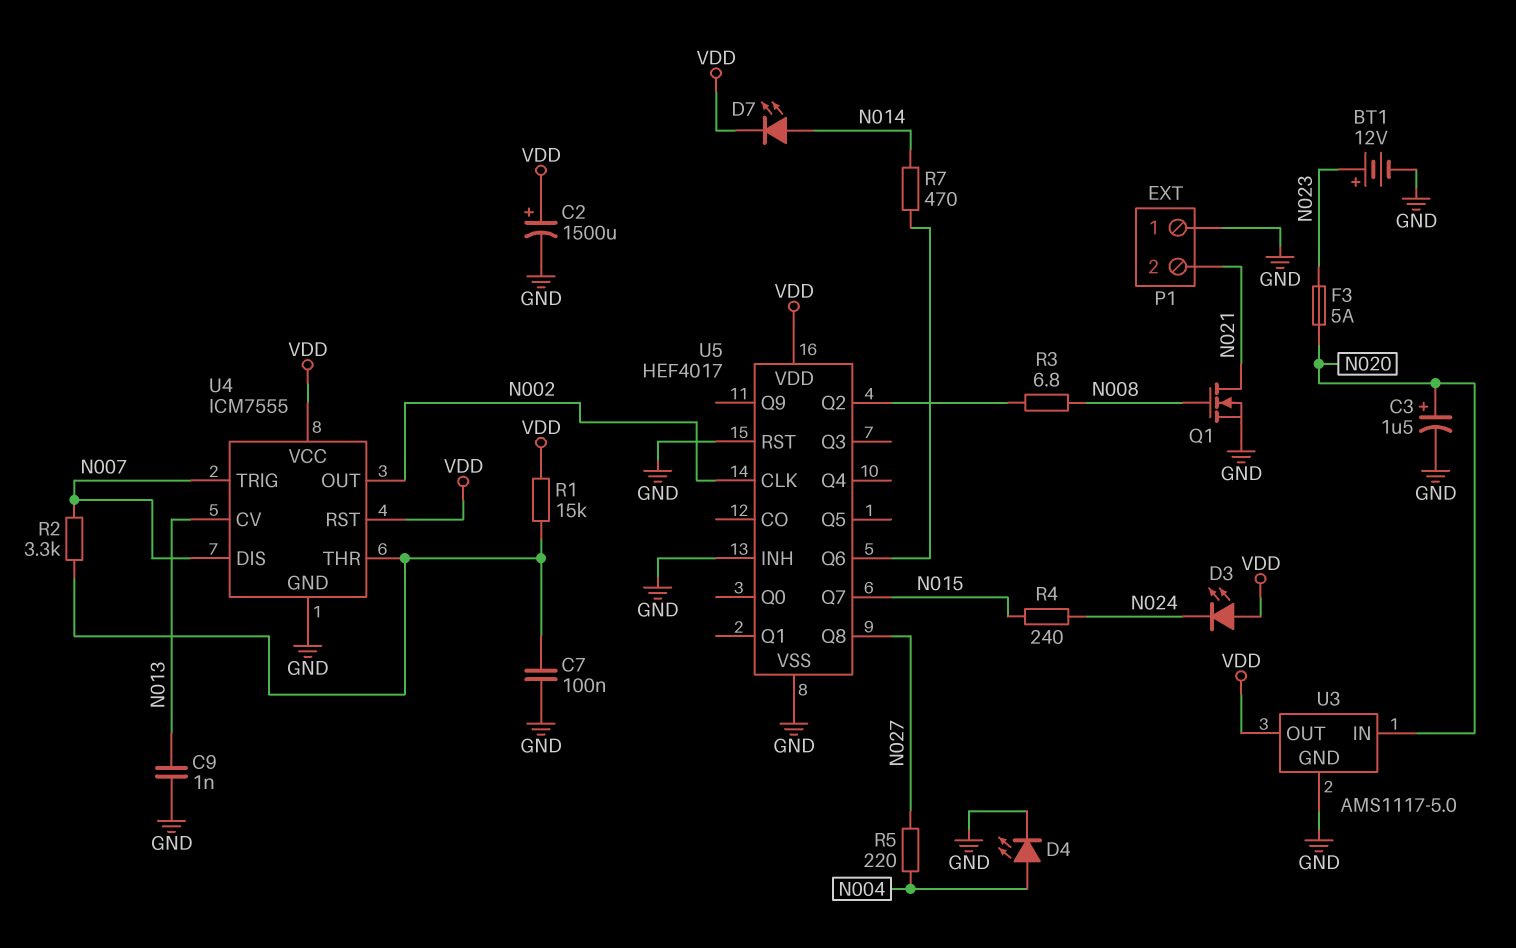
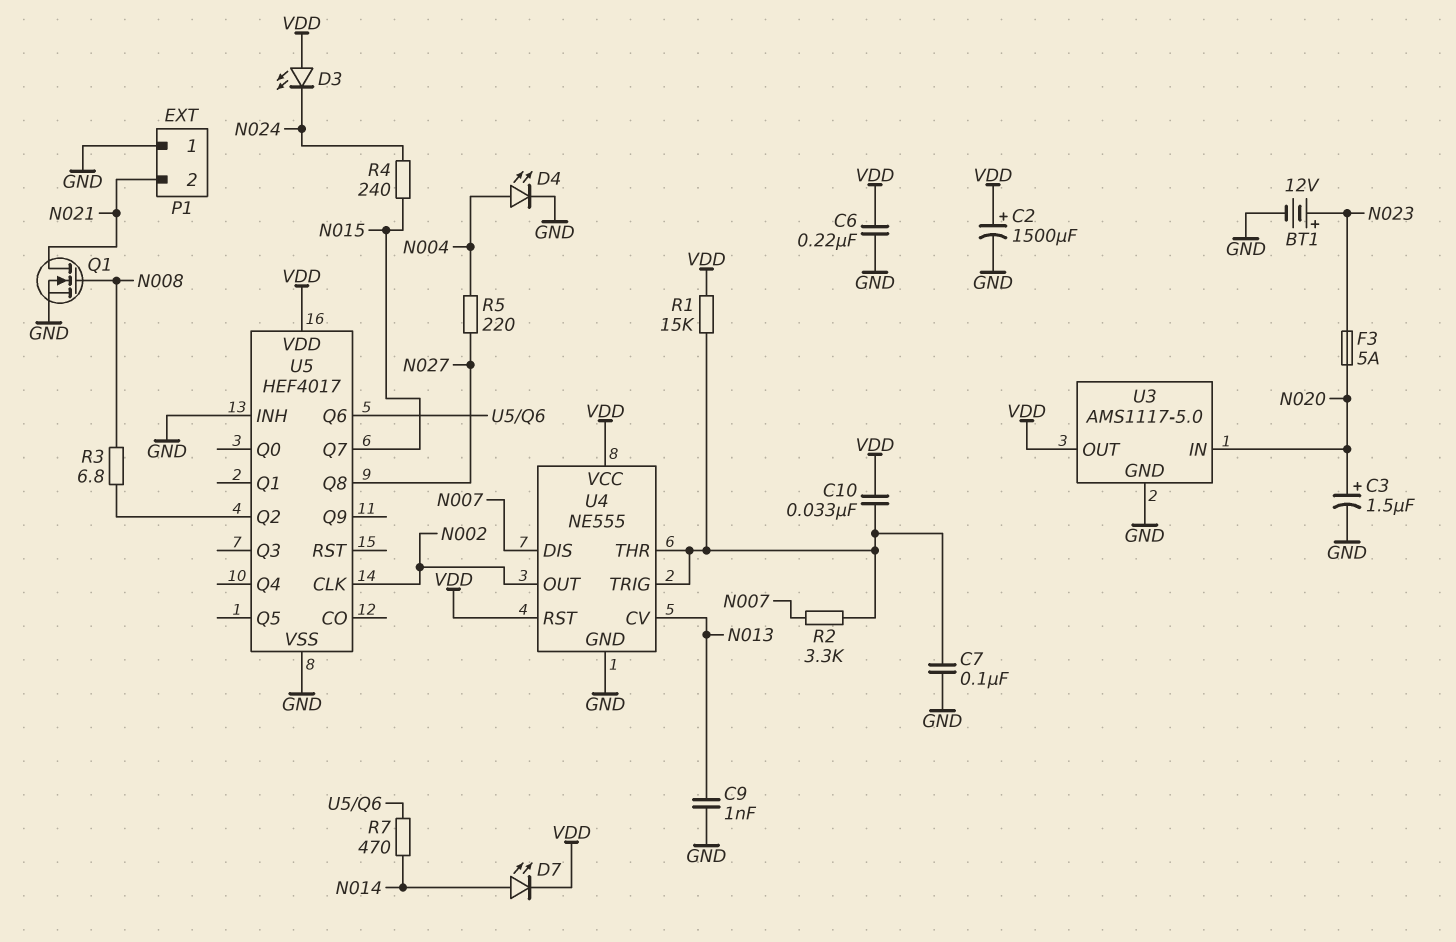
C6: none -> 220nF (GND, VDD)
C10: none -> 33nF (U4/THR, VDD)
U4: ICM7555 -> NE555
U4 pin TRIG: N007 -> U4/THR
U5 pin RST: GND -> none

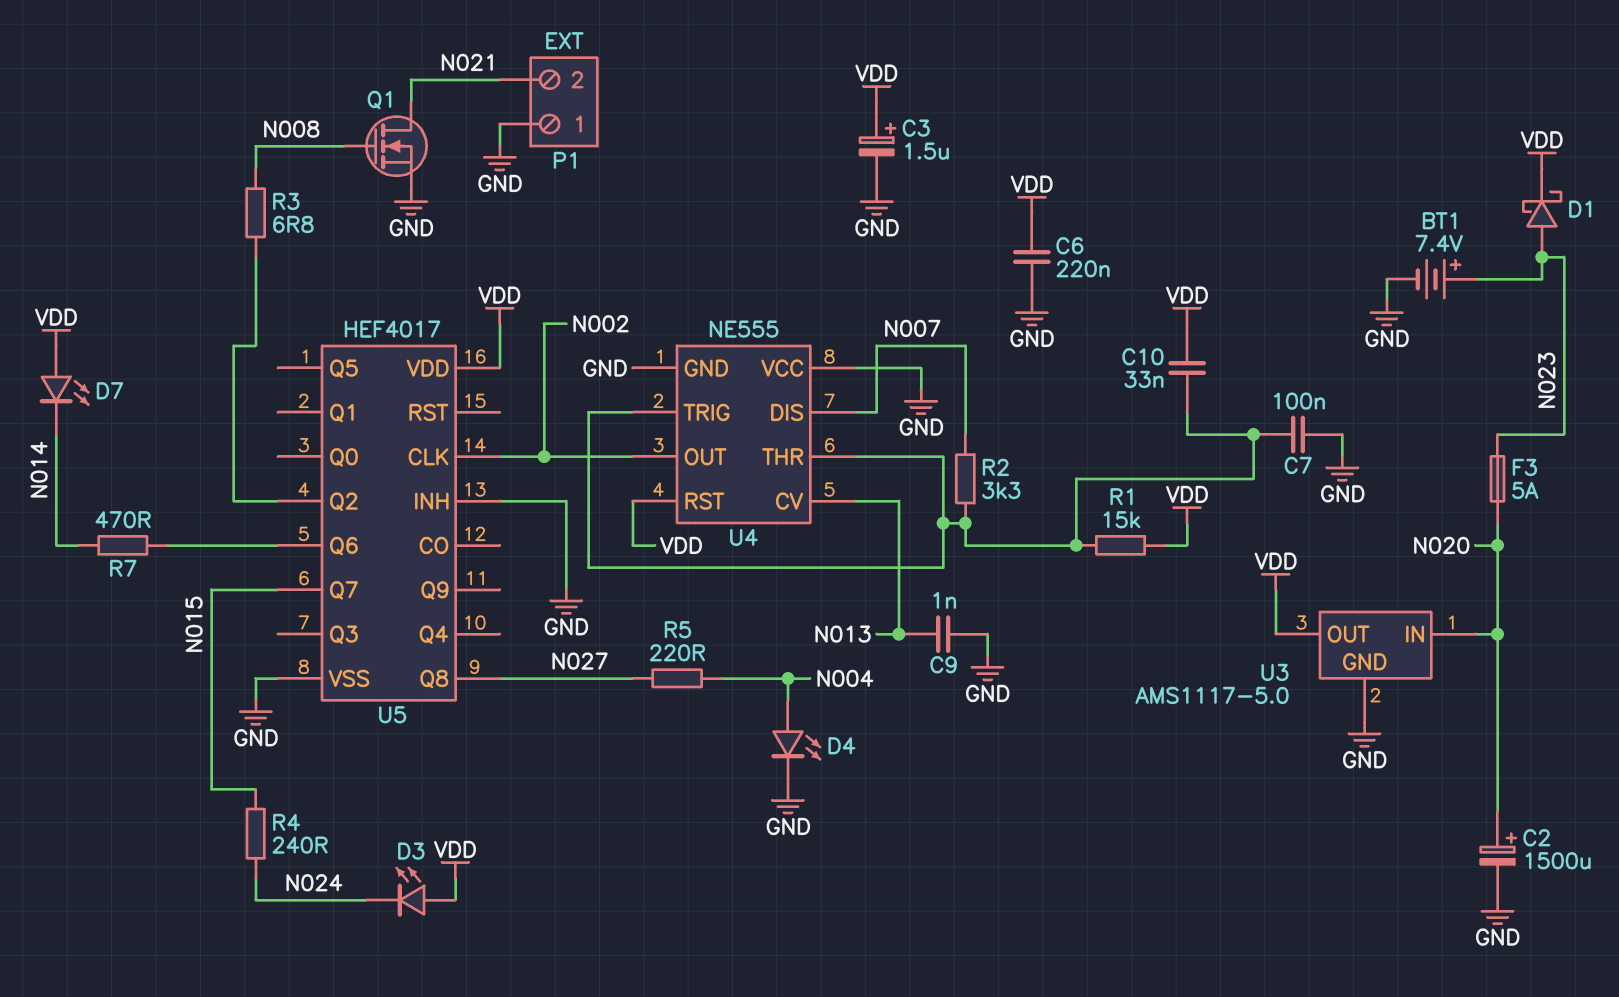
BT1: 12V (plus N023, minus GND) -> 7.4V (plus N023, minus GND)
C2: 1500uF (plus VDD, minus GND) -> 1500uF (plus N020, minus GND)
C3: 1.5uF (plus N020, minus GND) -> 1.5uF (plus VDD, minus GND)
D1: none -> schottky (A N023, K VDD)
D7: LED (A N014, K VDD) -> LED (A VDD, K N014)
U4 pin VCC: VDD -> GND

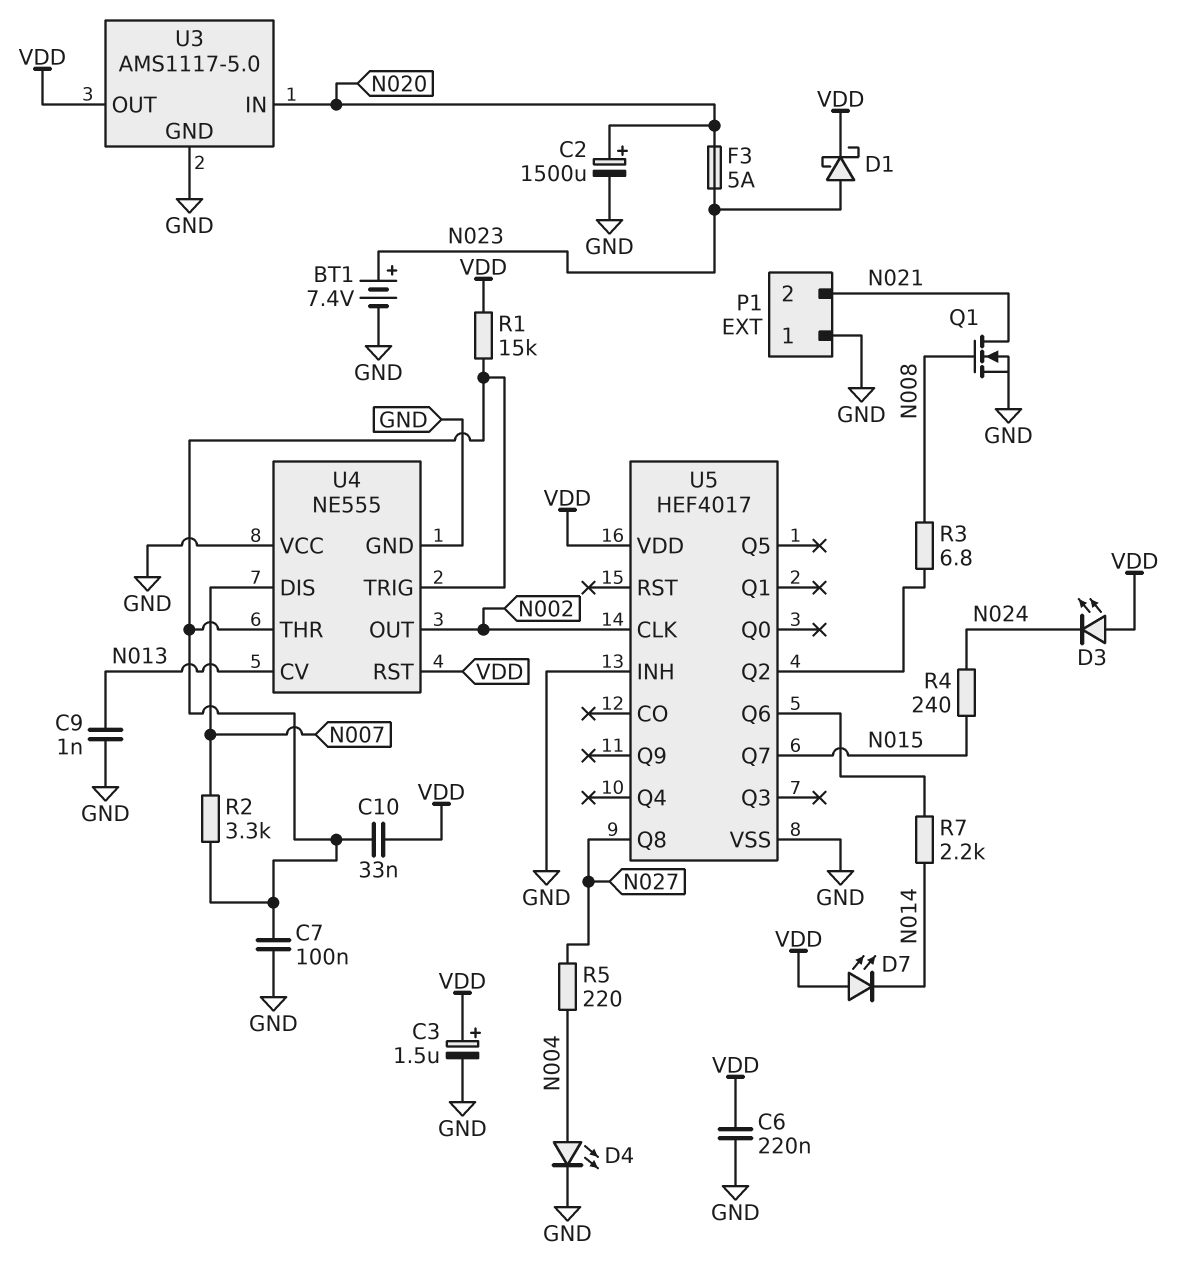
R7: 470 (N014, U5/Q6) -> 2.2k (N014, U5/Q6)

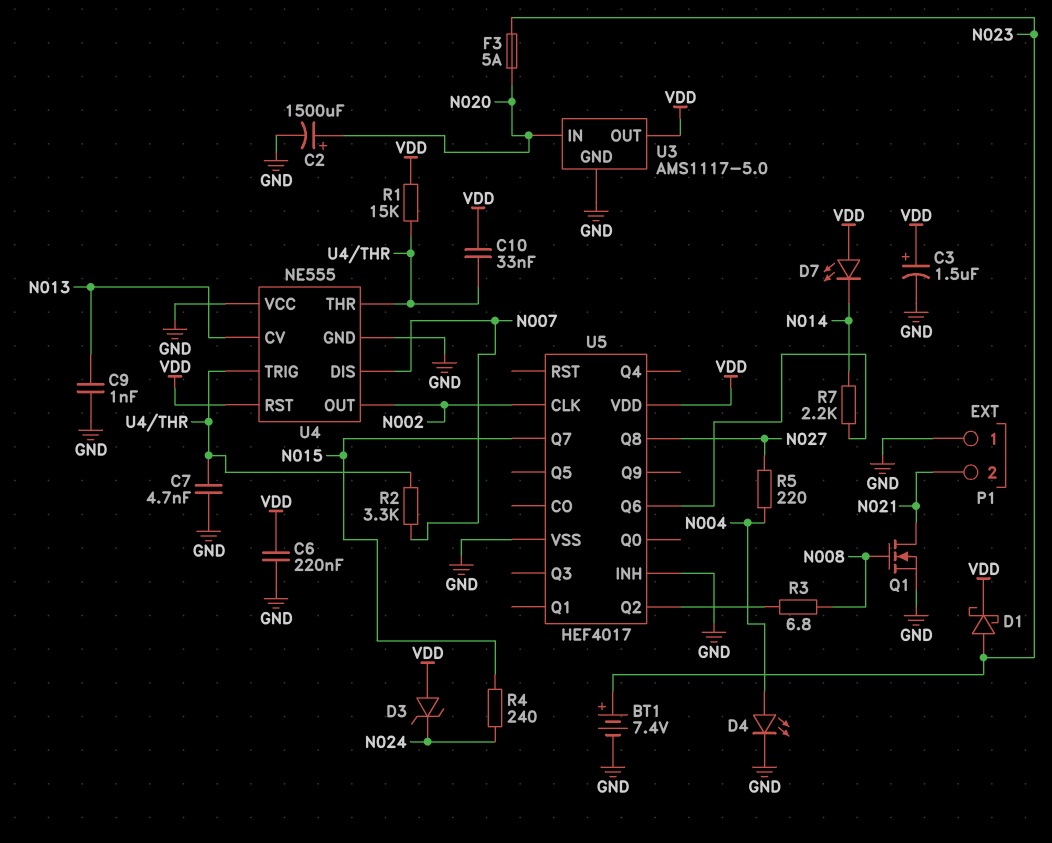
C7: 100nF (GND, U4/THR) -> 4.7nF (GND, U4/THR)
D3: LED (A VDD, K N024) -> zener (A VDD, K N024)

